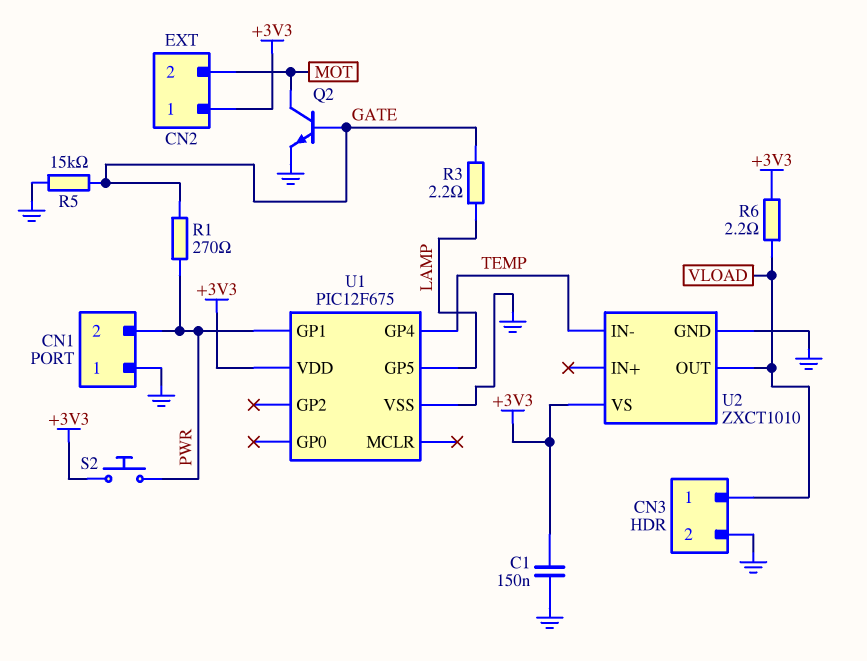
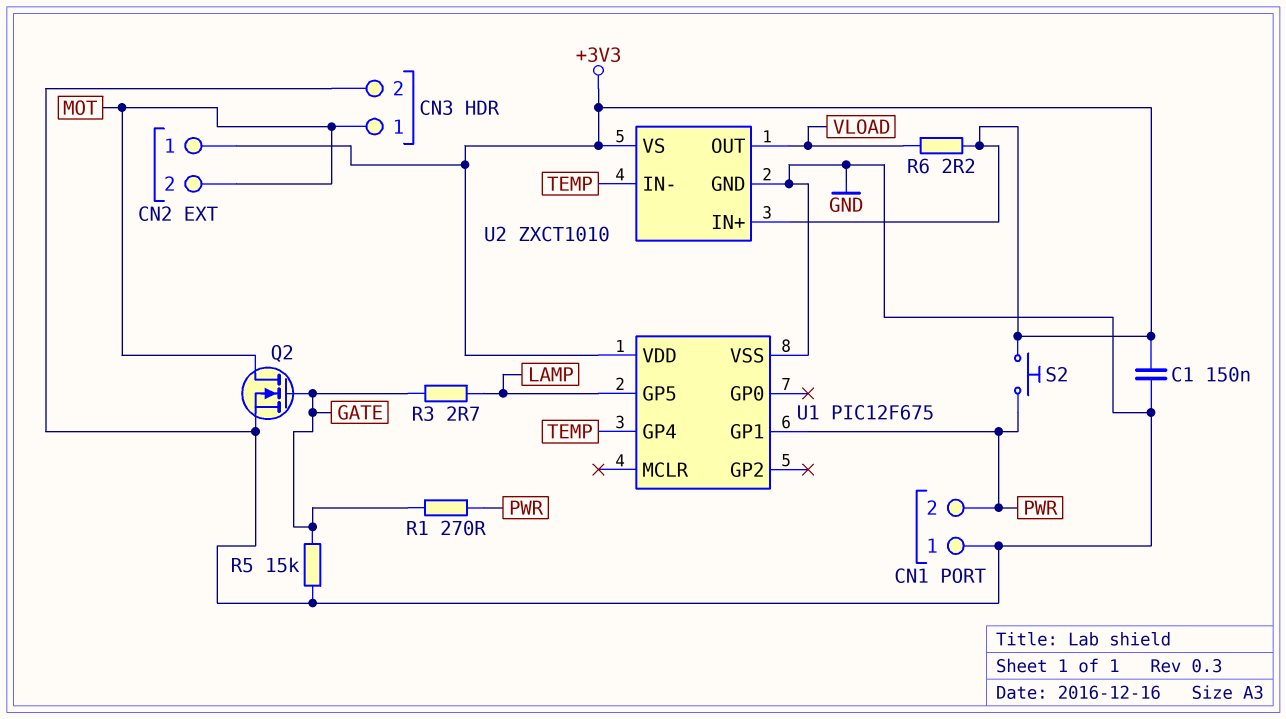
CN3 pin 1: VLOAD -> MOT
Q2: NPN (B GATE, C MOT, E GND) -> NMOS (G GATE, D MOT, S GND)
R3: 2.2 (GATE, LAMP) -> 2.7 (GATE, LAMP)
U2 pin IN+: none -> +3V3

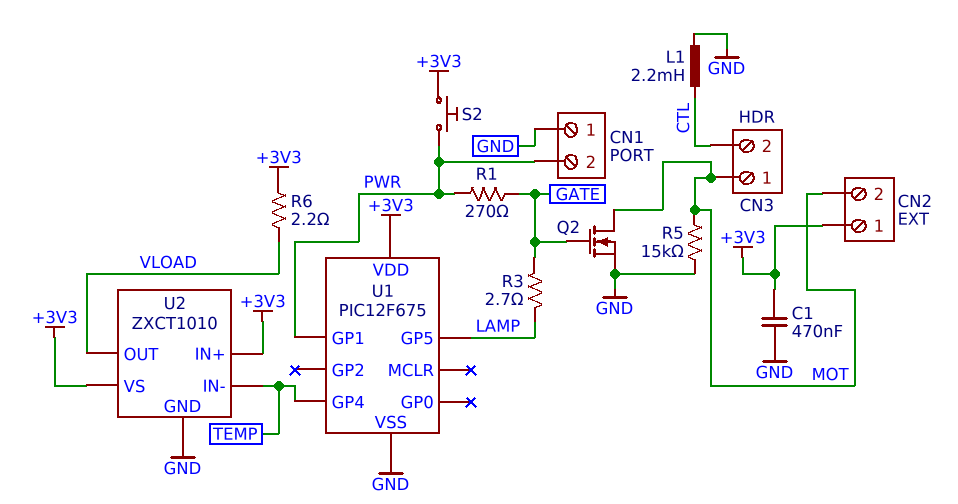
C1: 150nF (+3V3, GND) -> 470nF (+3V3, GND)
CN3 pin 2: GND -> CTL
L1: none -> 2.2mH (CTL, GND)
R5: 15k (GATE, GND) -> 15k (GND, MOT)

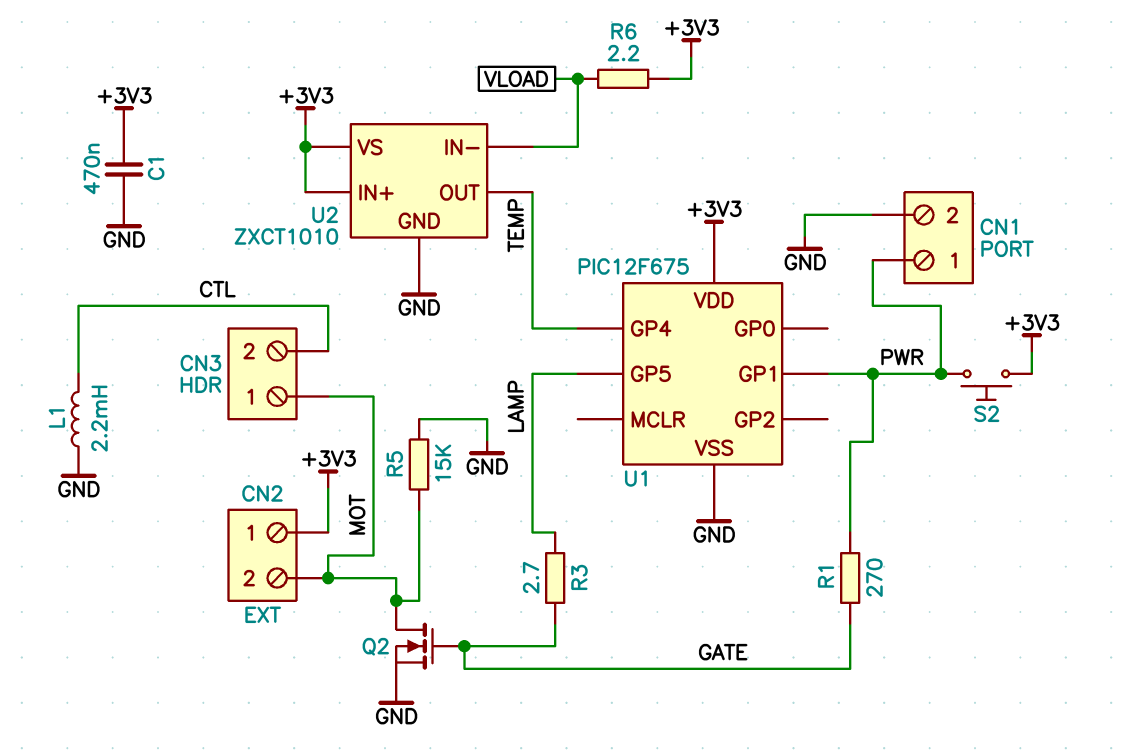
CN1 pin 1: GND -> PWR
CN1 pin 2: PWR -> GND
U2 pin IN-: TEMP -> VLOAD
U2 pin OUT: VLOAD -> TEMP

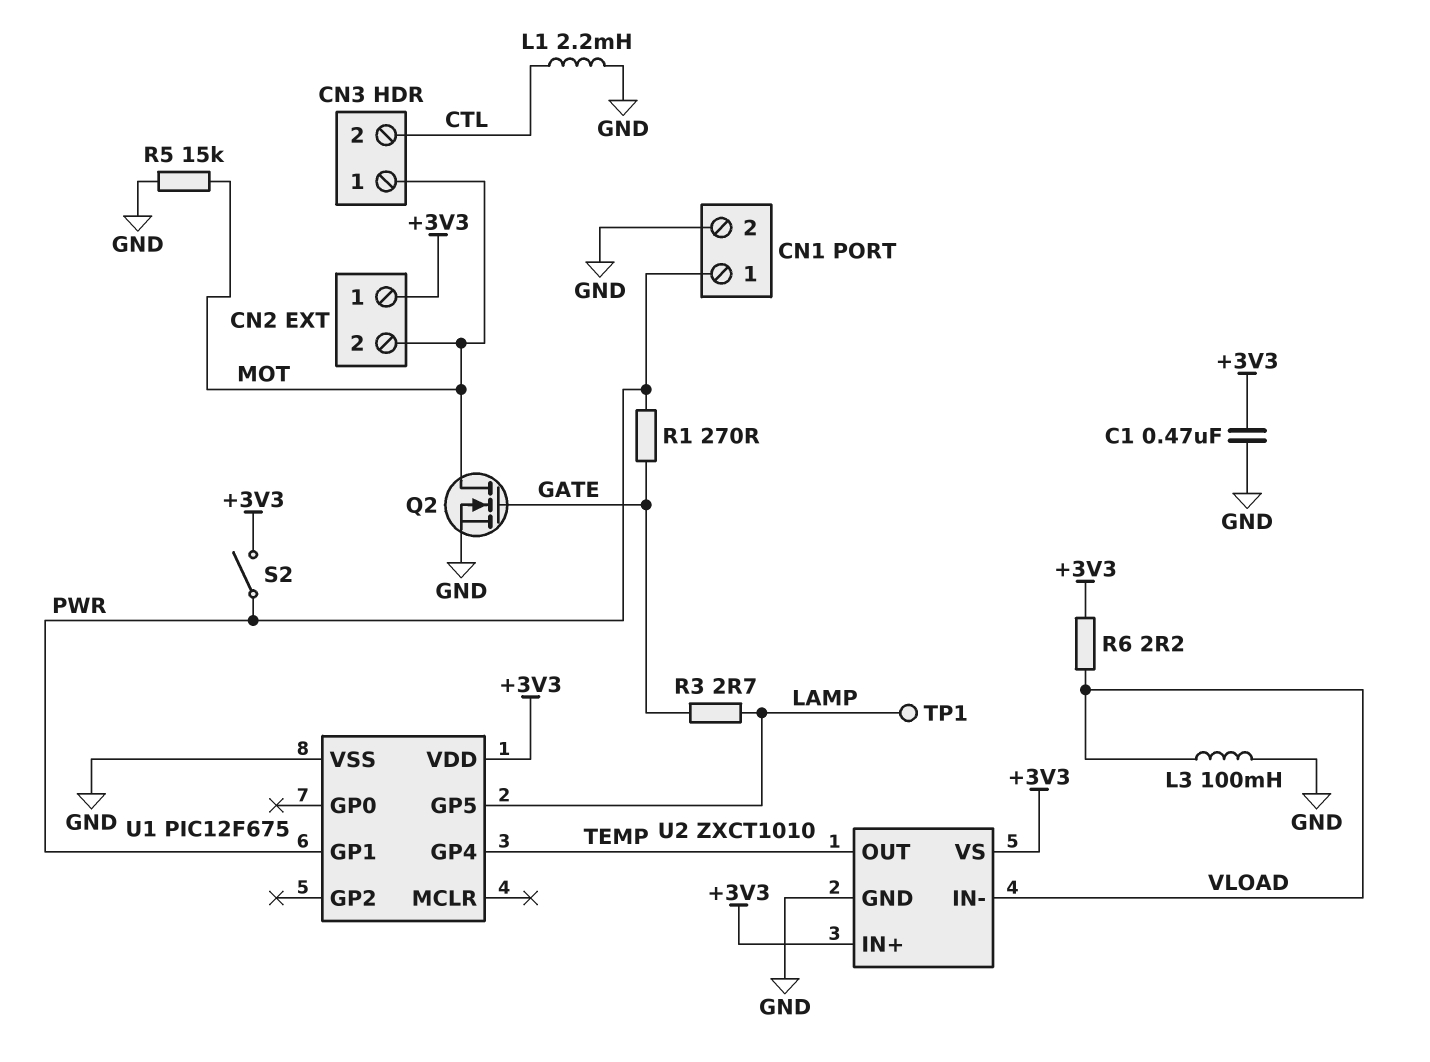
L3: none -> 100mH (GND, VLOAD)
S2: button (+3V3, PWR) -> switch (+3V3, PWR)
TP1: none -> test point (LAMP)

